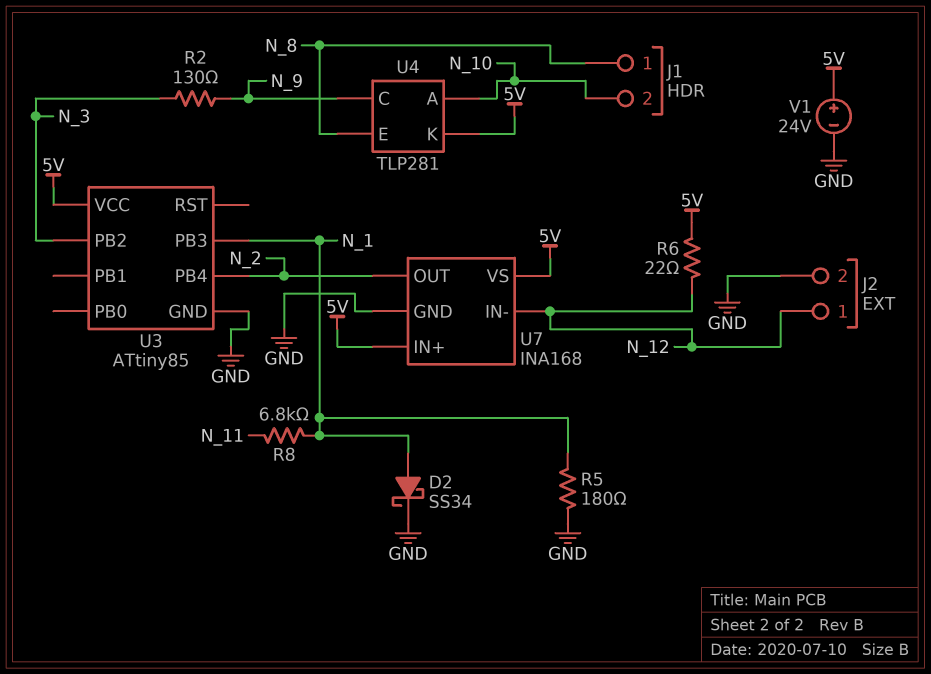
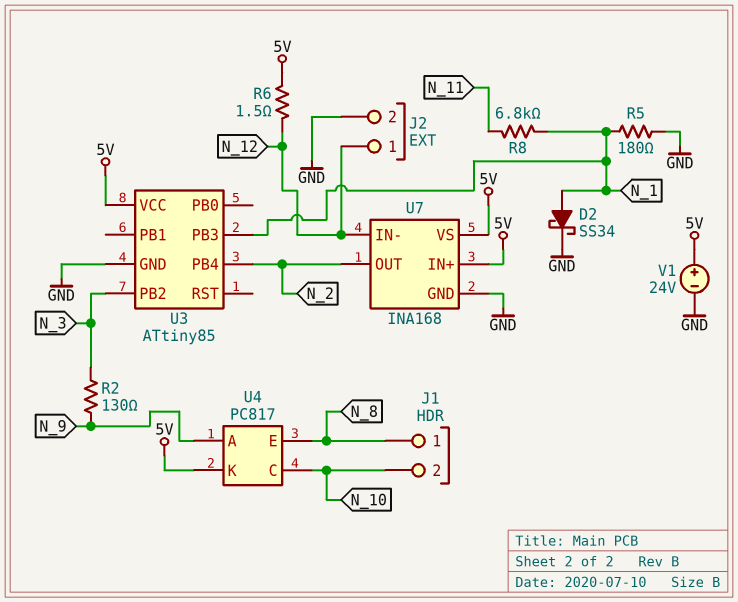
R6: 22 (5V, N_12) -> 1.5 (5V, N_12)
U4: TLP281 -> PC817
U4 pin A: N_10 -> N_9
U4 pin C: N_9 -> N_10

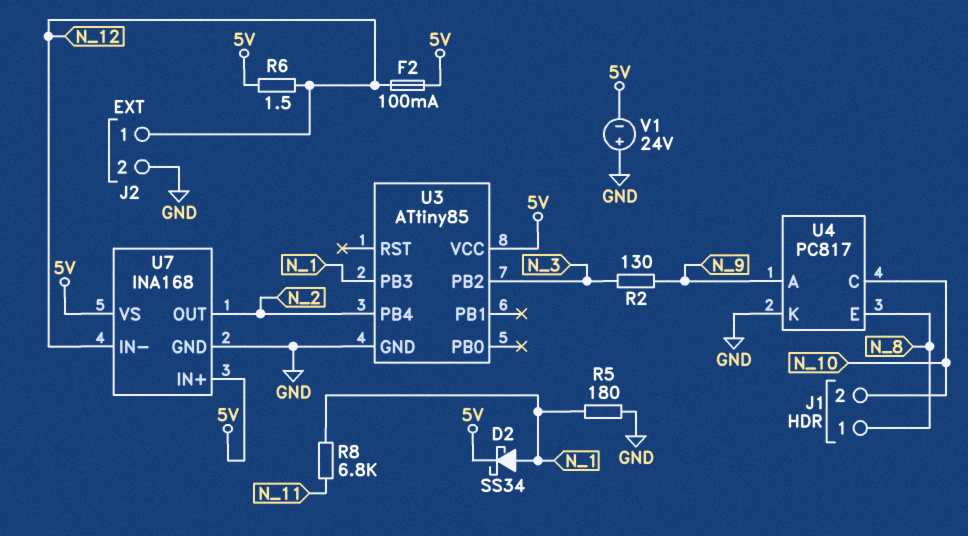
D2: schottky SS34 (A N_1, K GND) -> schottky SS34 (A N_1, K 5V)
F2: none -> 100mA (5V, N_12)
U4 pin K: 5V -> GND
V1: 24V (plus 5V, minus GND) -> 24V (plus GND, minus 5V)

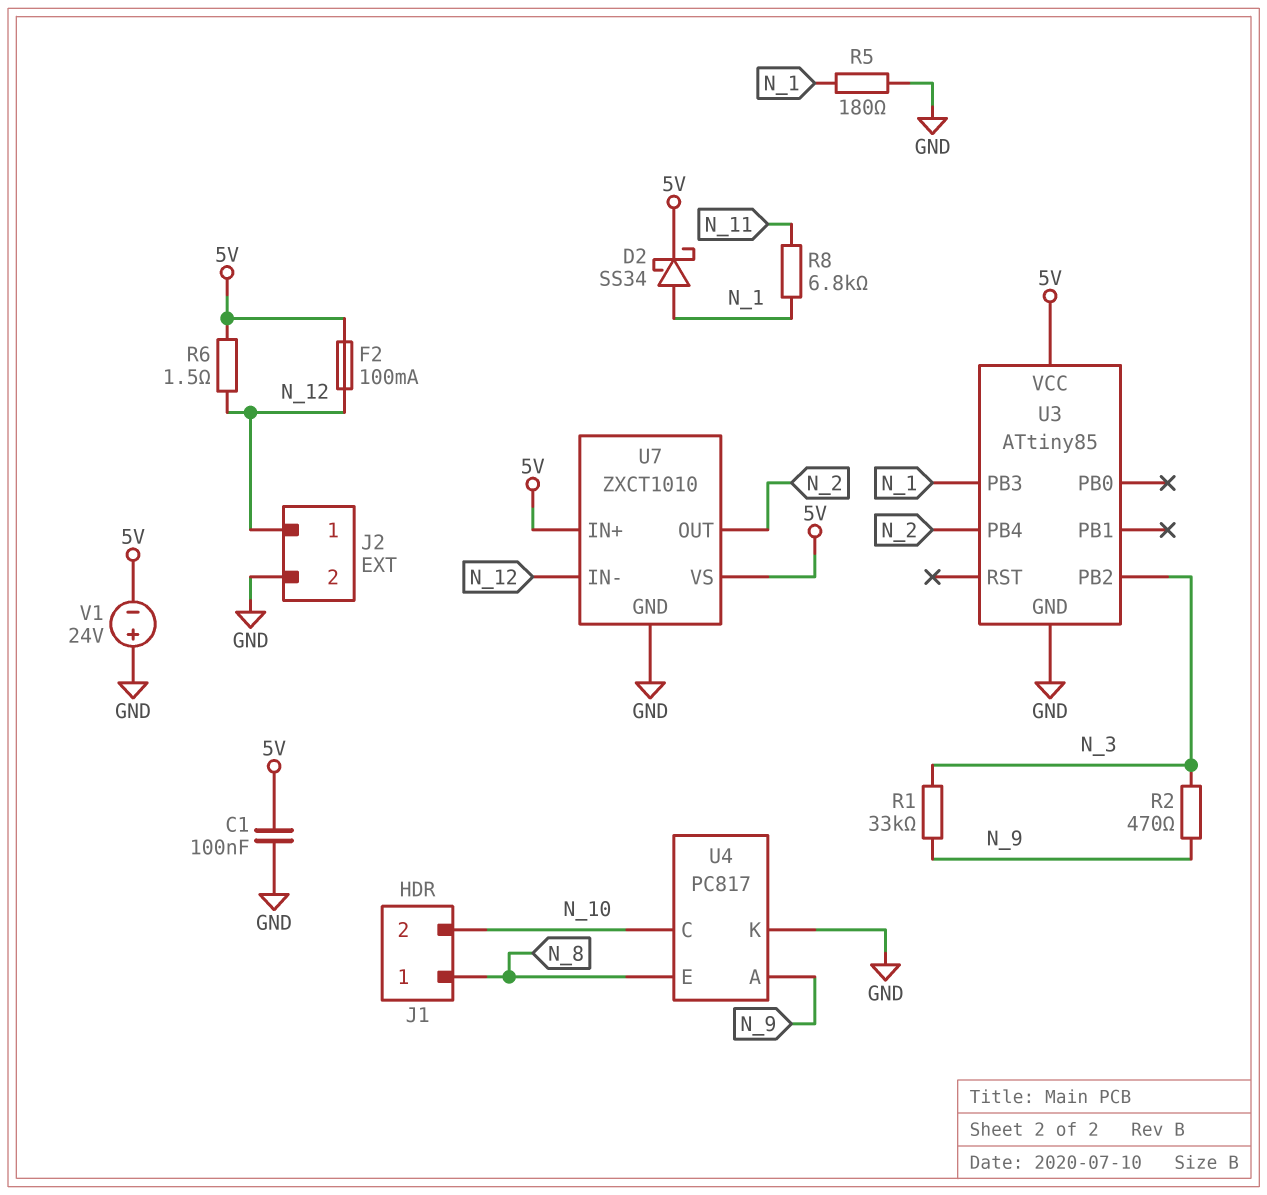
C1: none -> 100nF (5V, GND)
R1: none -> 33k (N_3, N_9)
R2: 130 (N_3, N_9) -> 470 (N_3, N_9)
U7: INA168 -> ZXCT1010

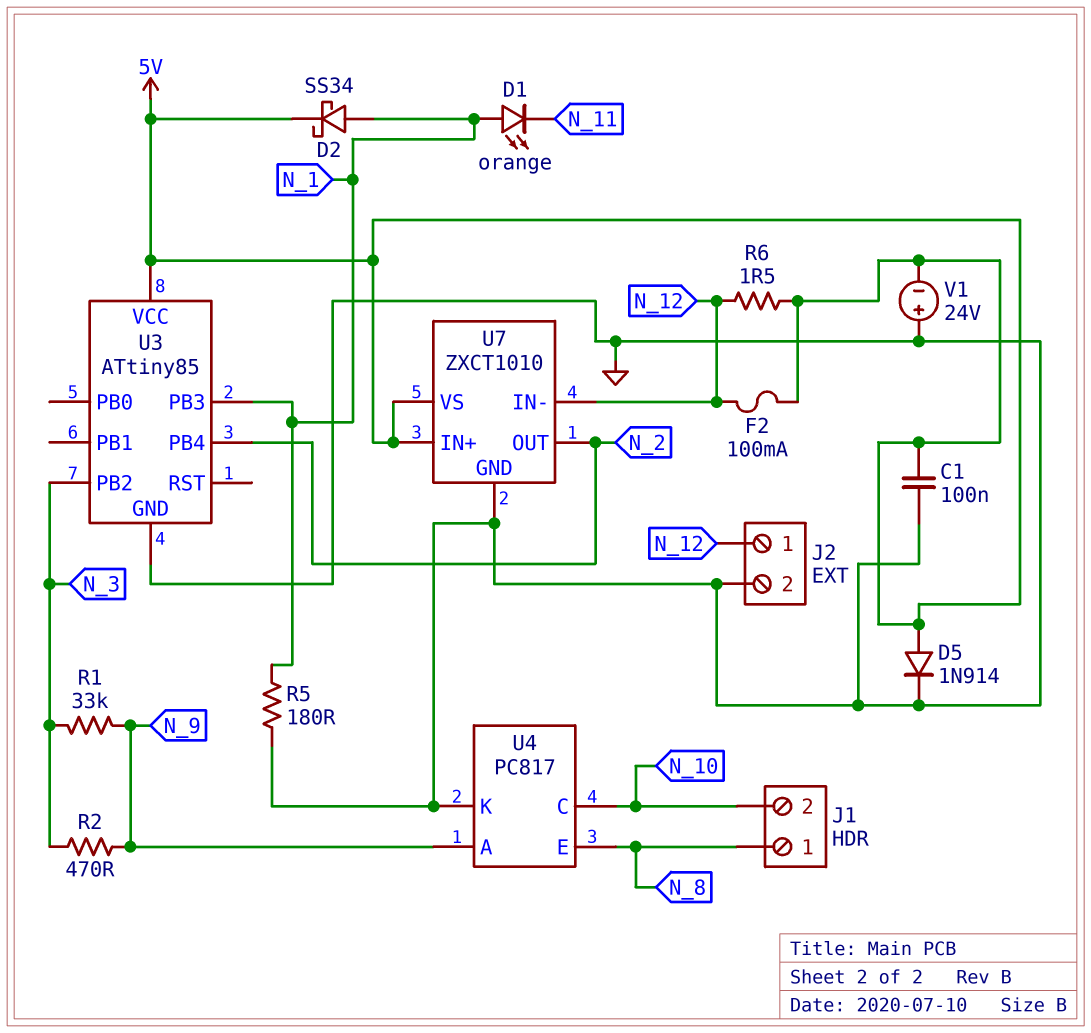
D1: none -> LED orange (A N_1, K N_11)
D5: none -> diode 1N914 (A 5V, K GND)
R8: 6.8k (N_1, N_11) -> none

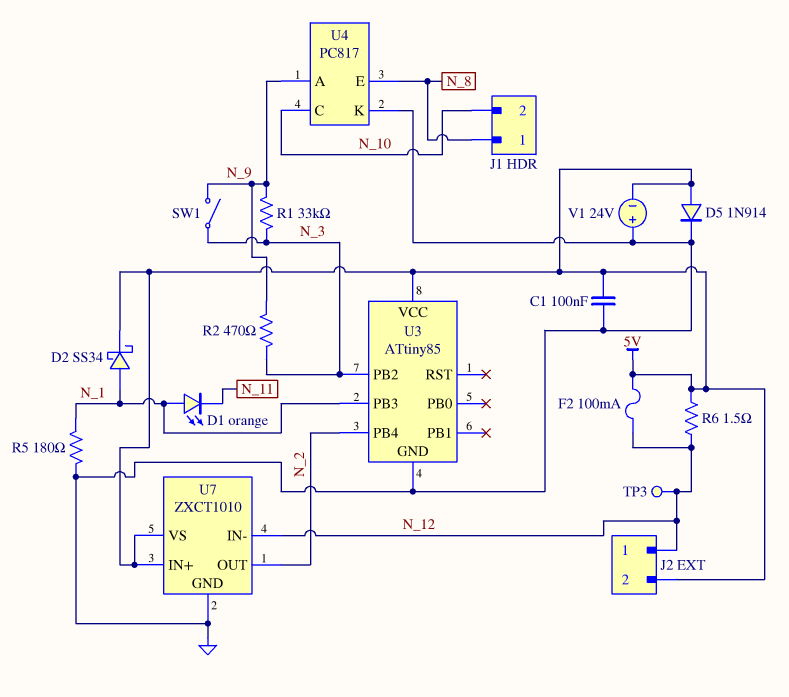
J2 pin 2: GND -> 5V
SW1: none -> switch (N_3, N_9)
TP3: none -> test point (N_12)

